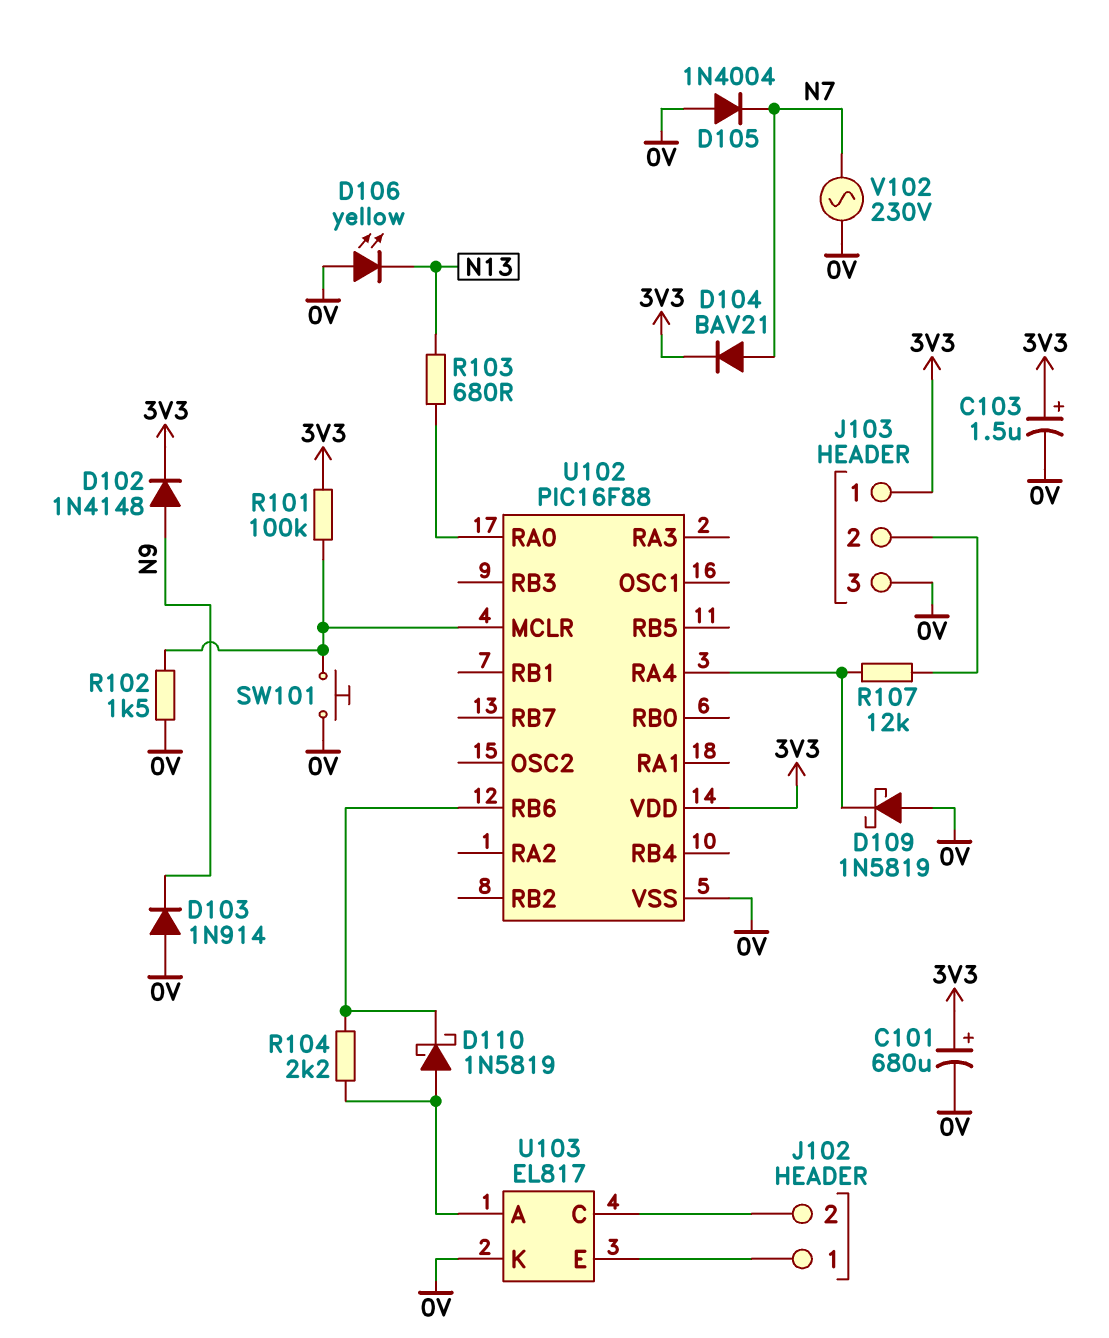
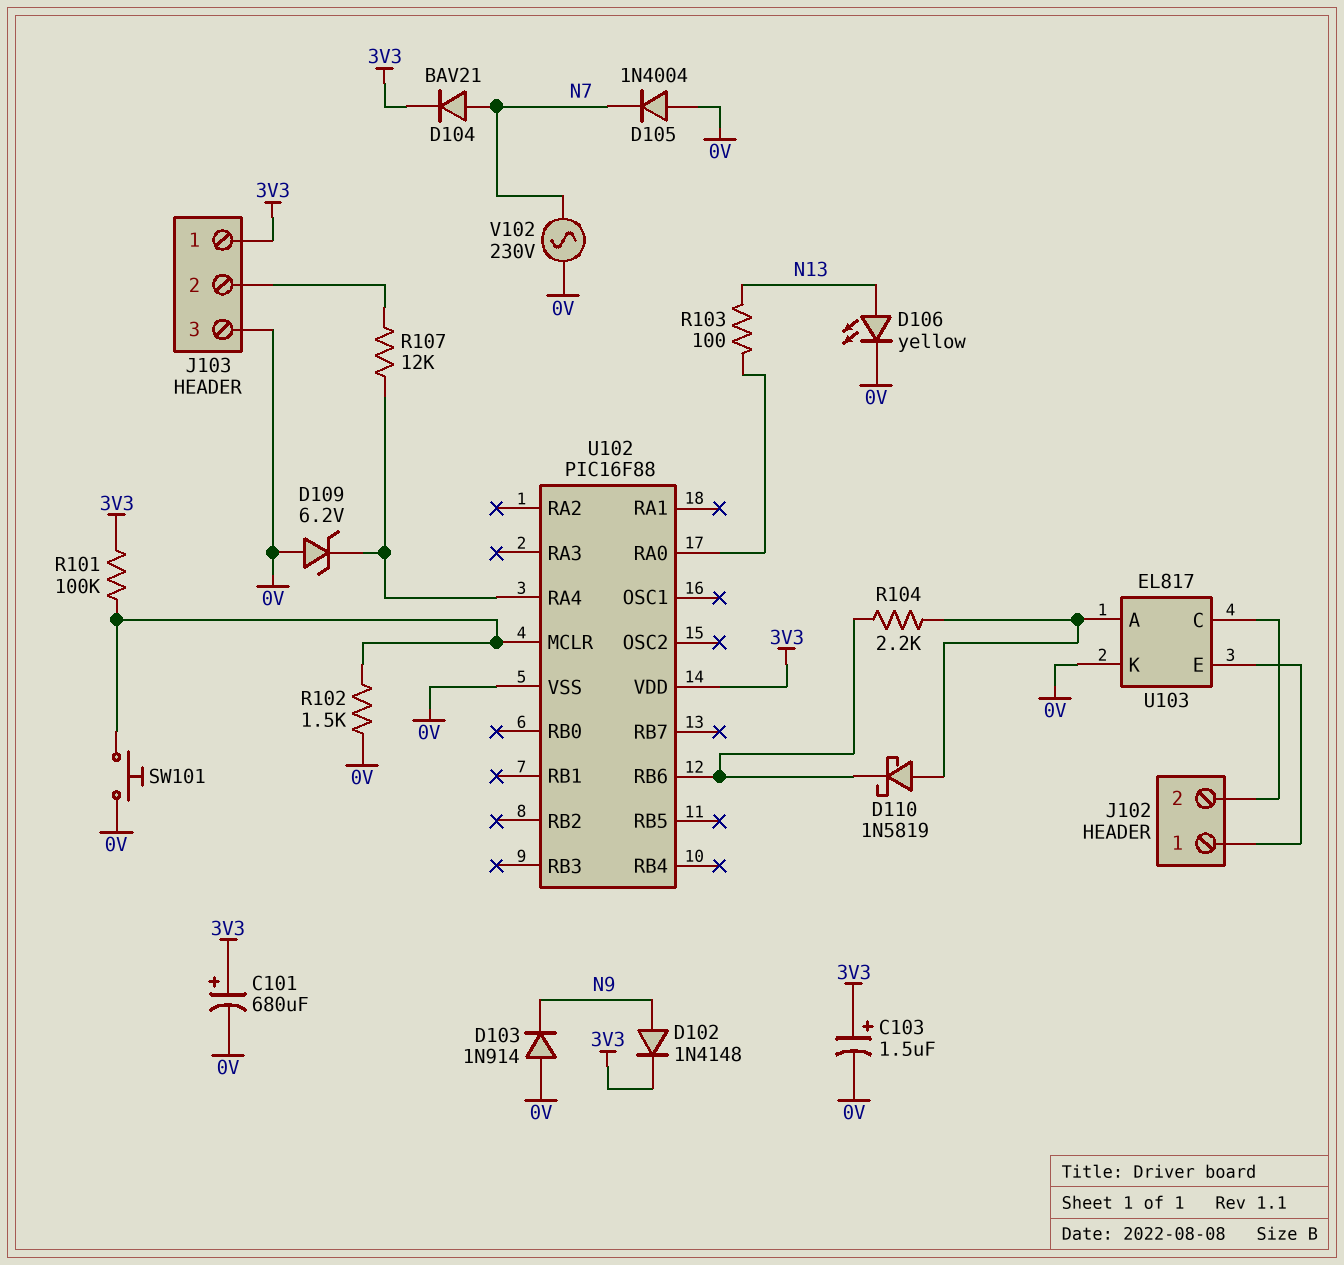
D106: LED yellow (A 0V, K N13) -> LED yellow (A N13, K 0V)
D109: schottky 1N5819 (A 0V, K U102/RA4) -> zener 6.2V (A 0V, K U102/RA4)
R103: 680 (N13, U102/RA0) -> 100 (N13, U102/RA0)

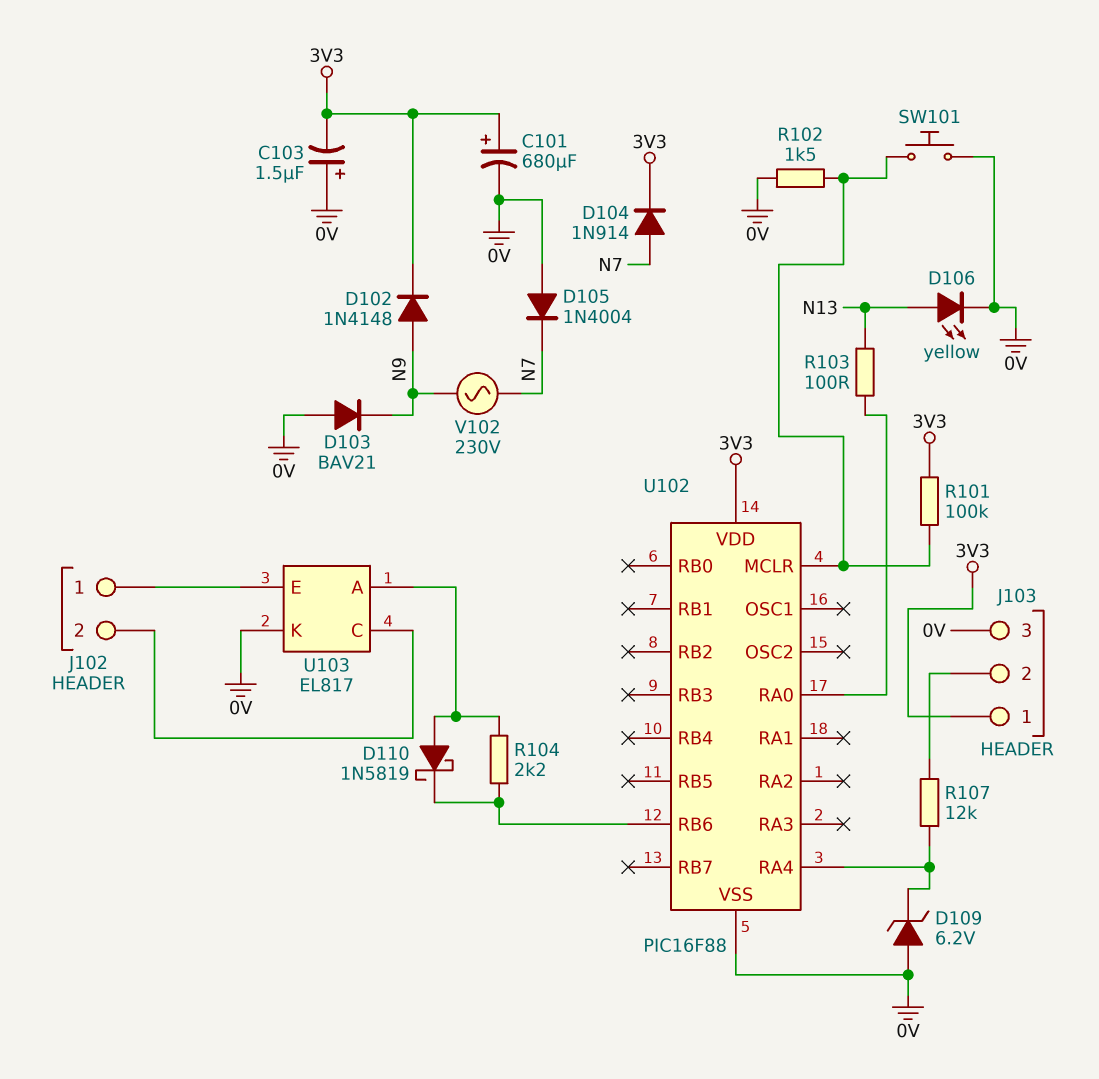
C103: 1.5uF (plus 3V3, minus 0V) -> 1.5uF (plus 0V, minus 3V3)
D103: diode 1N914 (A 0V, K N9) -> diode BAV21 (A 0V, K N9)
D104: diode BAV21 (A N7, K 3V3) -> diode 1N914 (A N7, K 3V3)
V102: AC 230V (0V, N7) -> AC 230V (N7, N9)

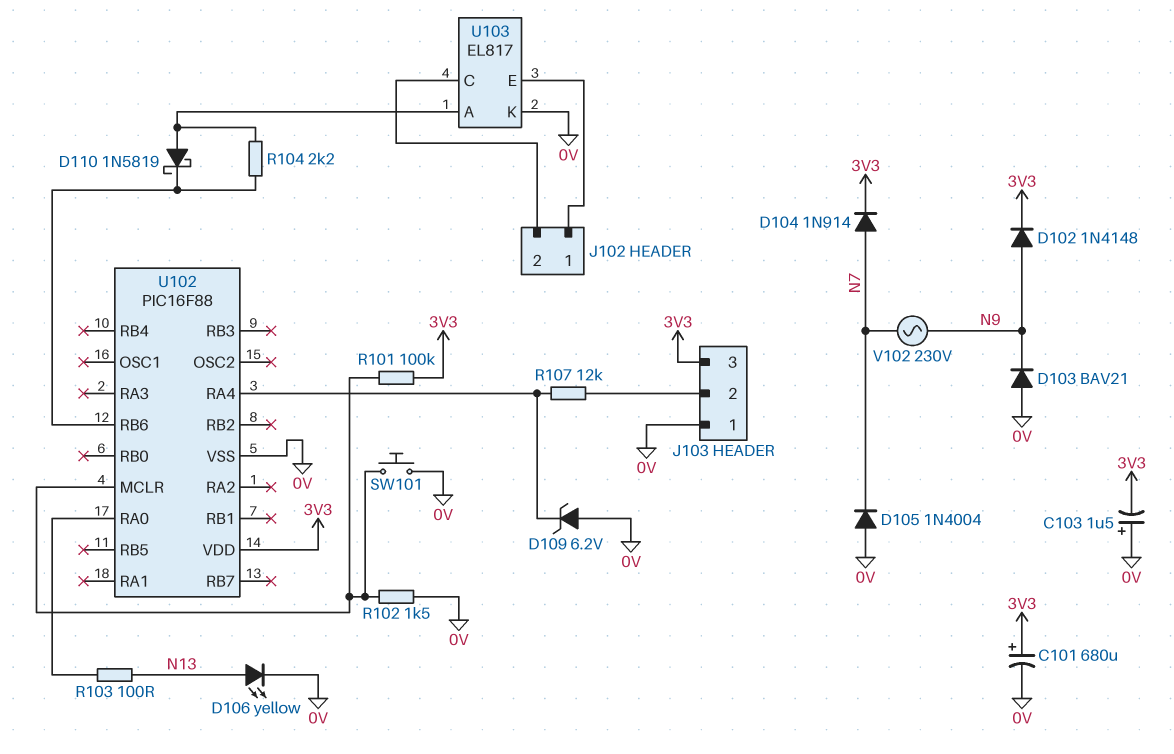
J103 pin 1: 3V3 -> 0V
J103 pin 3: 0V -> 3V3

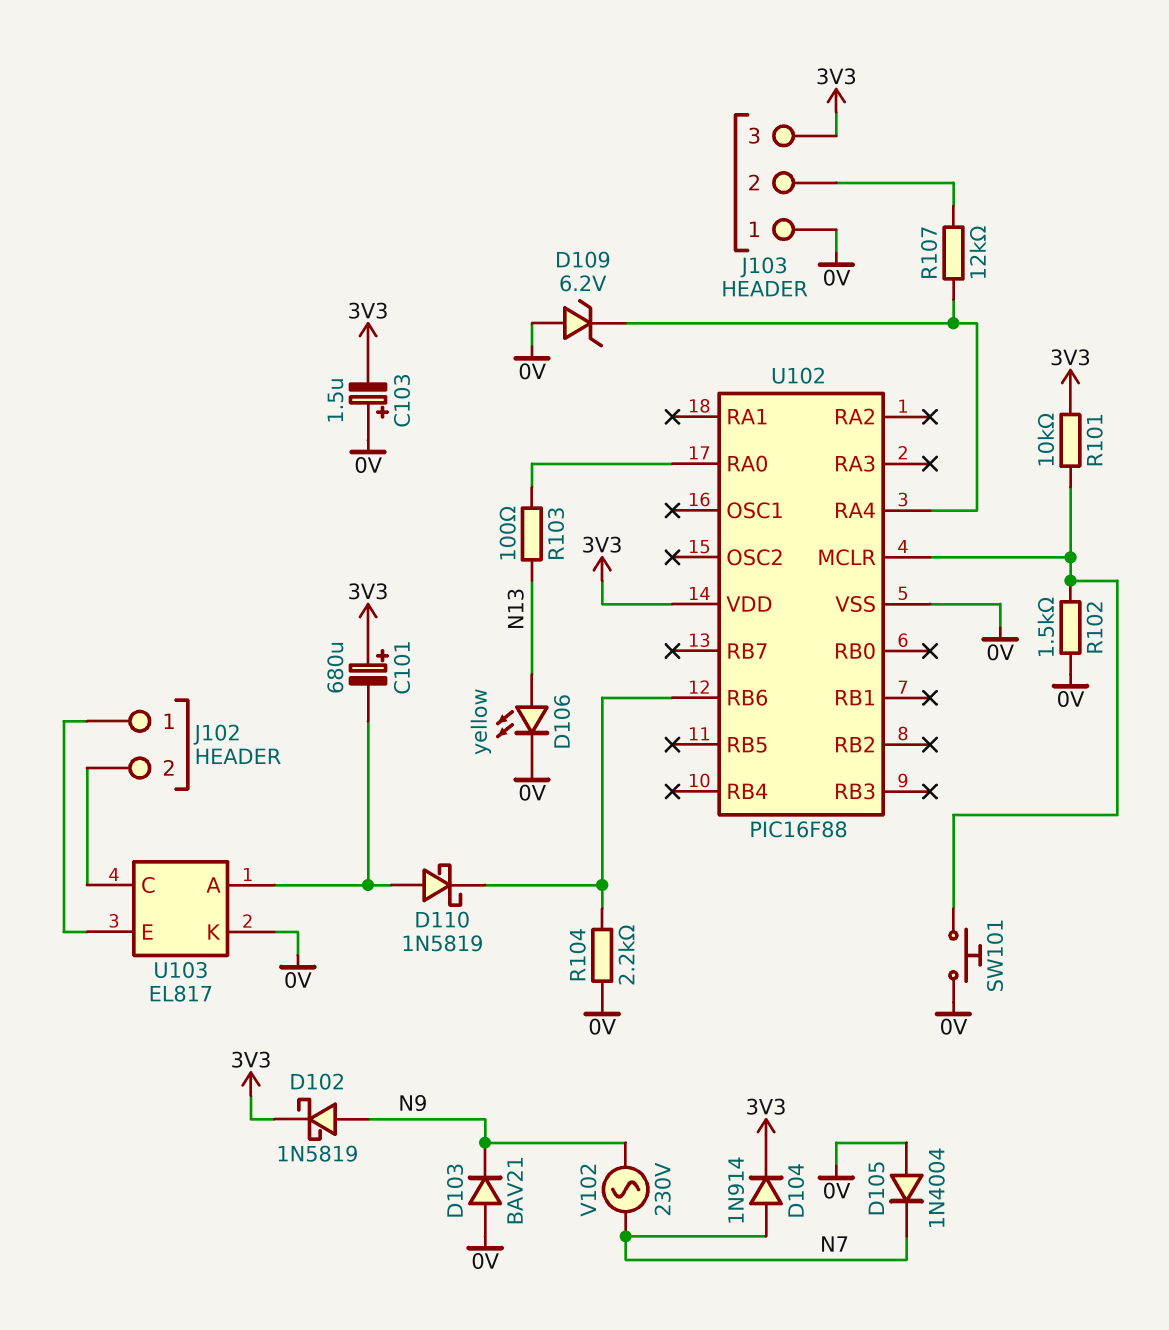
C101: 680uF (plus 3V3, minus 0V) -> 680uF (plus 3V3, minus U103/A)
D102: diode 1N4148 (A N9, K 3V3) -> schottky 1N5819 (A N9, K 3V3)
R101: 100k (3V3, U102/MCLR) -> 10k (3V3, U102/MCLR)
R104: 2.2k (U102/RB6, U103/A) -> 2.2k (0V, U102/RB6)

